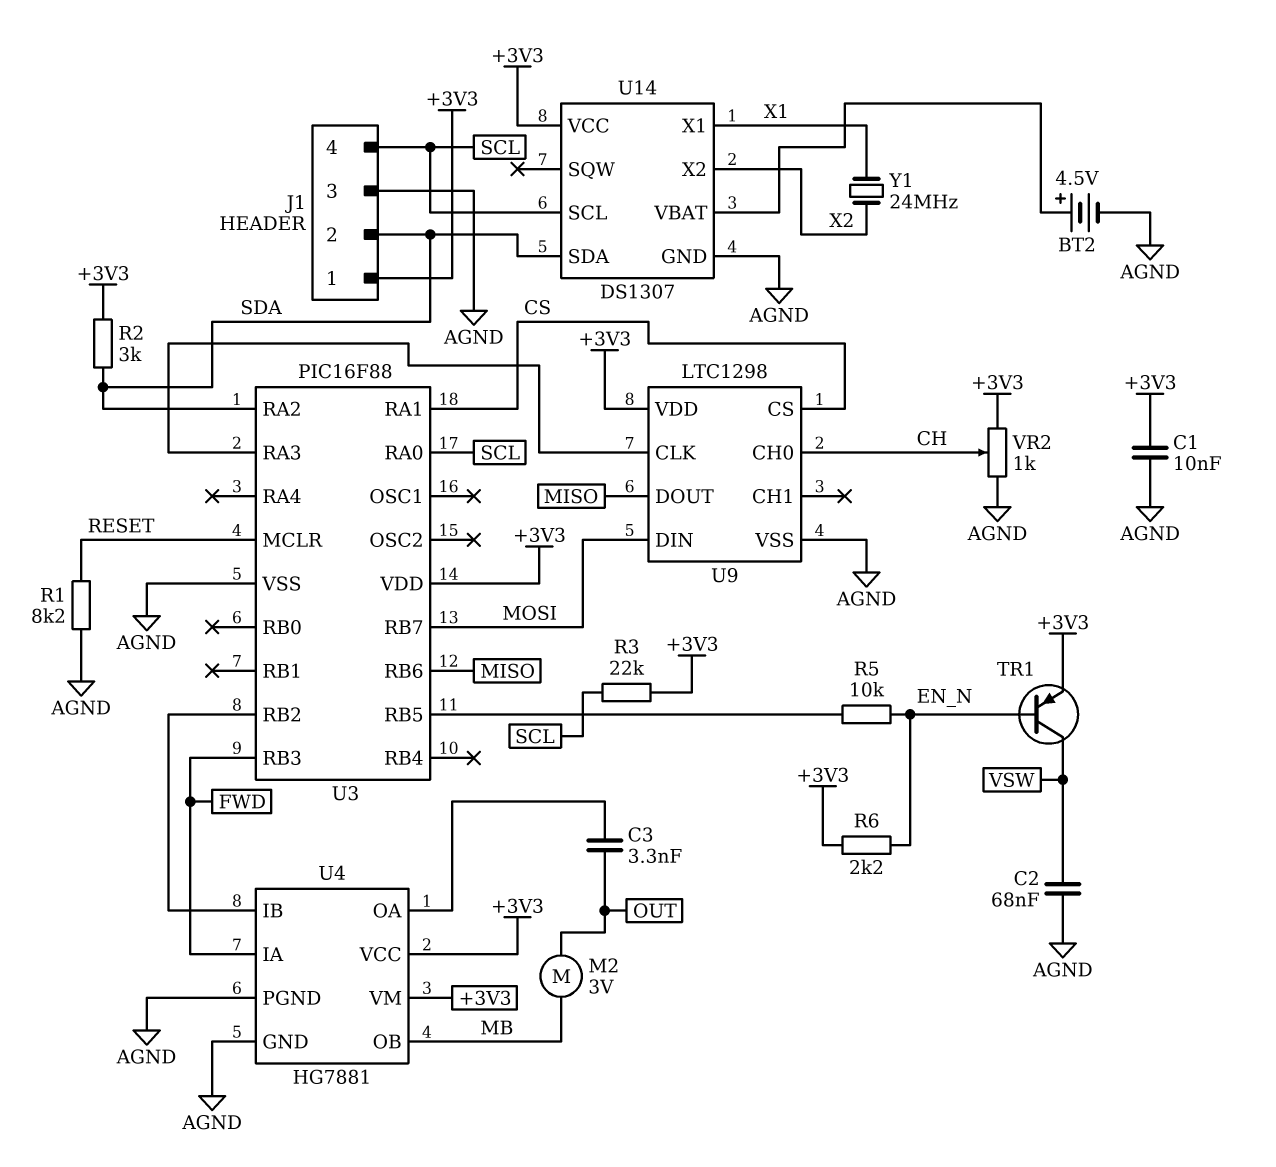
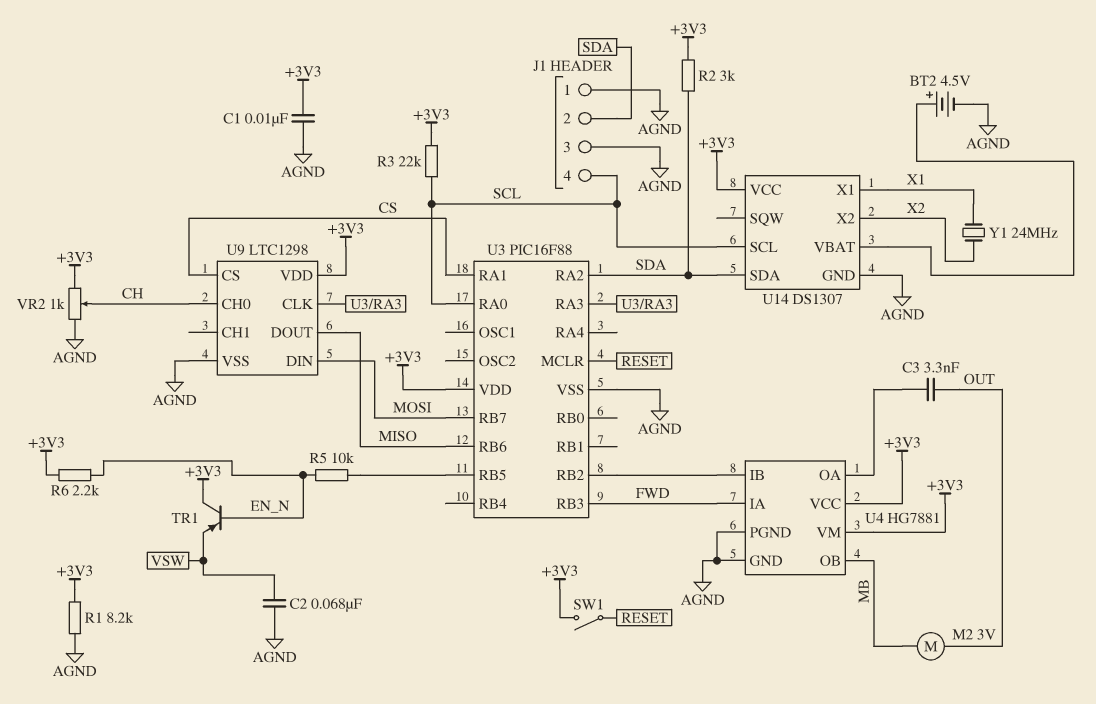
J1 pin 1: +3V3 -> AGND
R1: 8.2k (AGND, RESET) -> 8.2k (+3V3, AGND)
SW1: none -> switch (+3V3, RESET)
TR1: PNP (B EN_N, C VSW, E +3V3) -> PNP (B EN_N, C +3V3, E VSW)

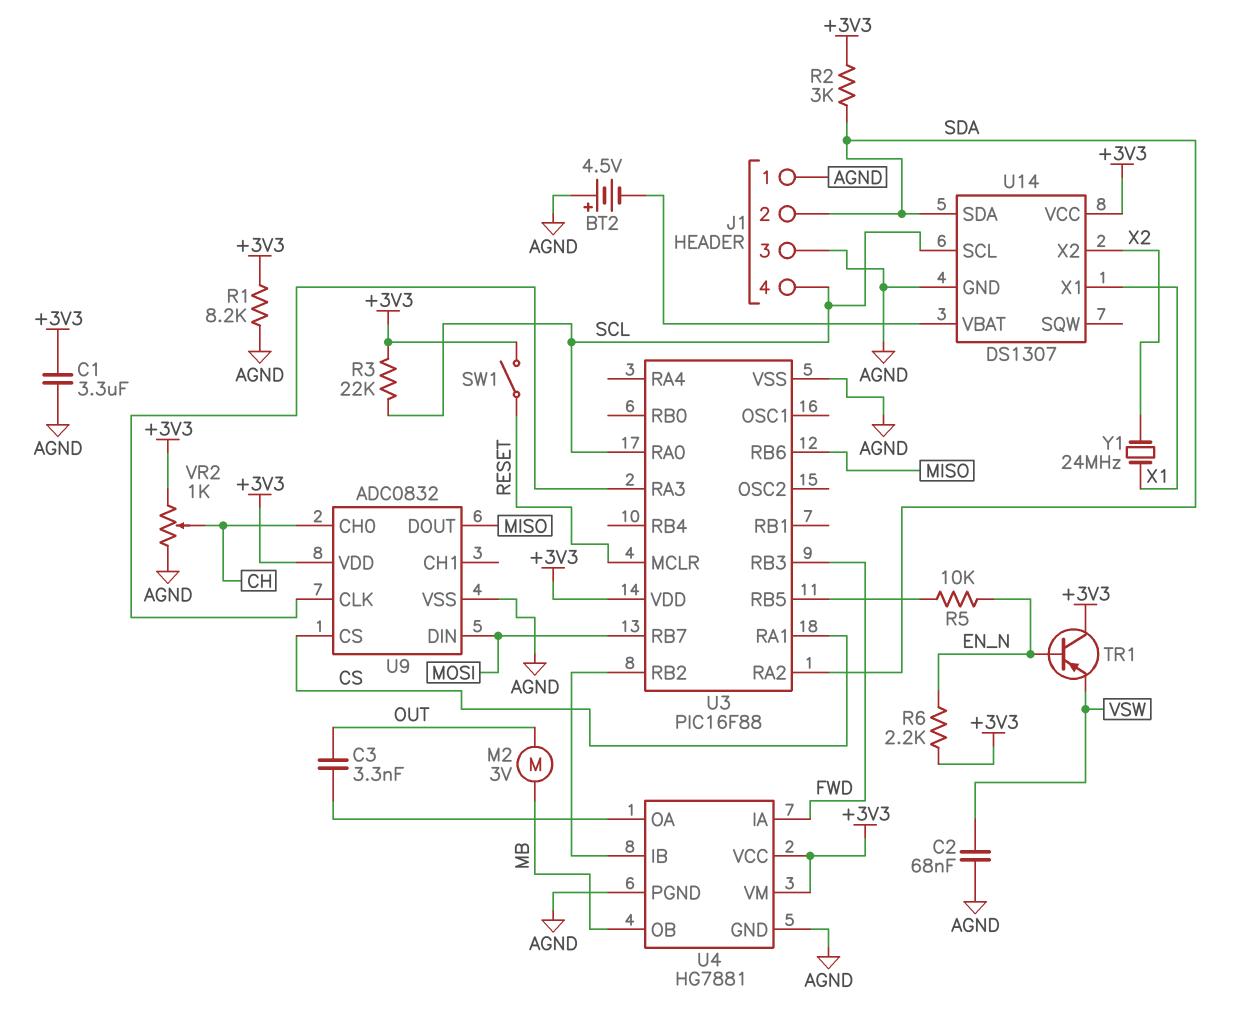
BT2: 4.5V (plus U14/VBAT, minus AGND) -> 4.5V (plus AGND, minus U14/VBAT)
C1: 10nF (+3V3, AGND) -> 3.3uF (+3V3, AGND)
U9: LTC1298 -> ADC0832

